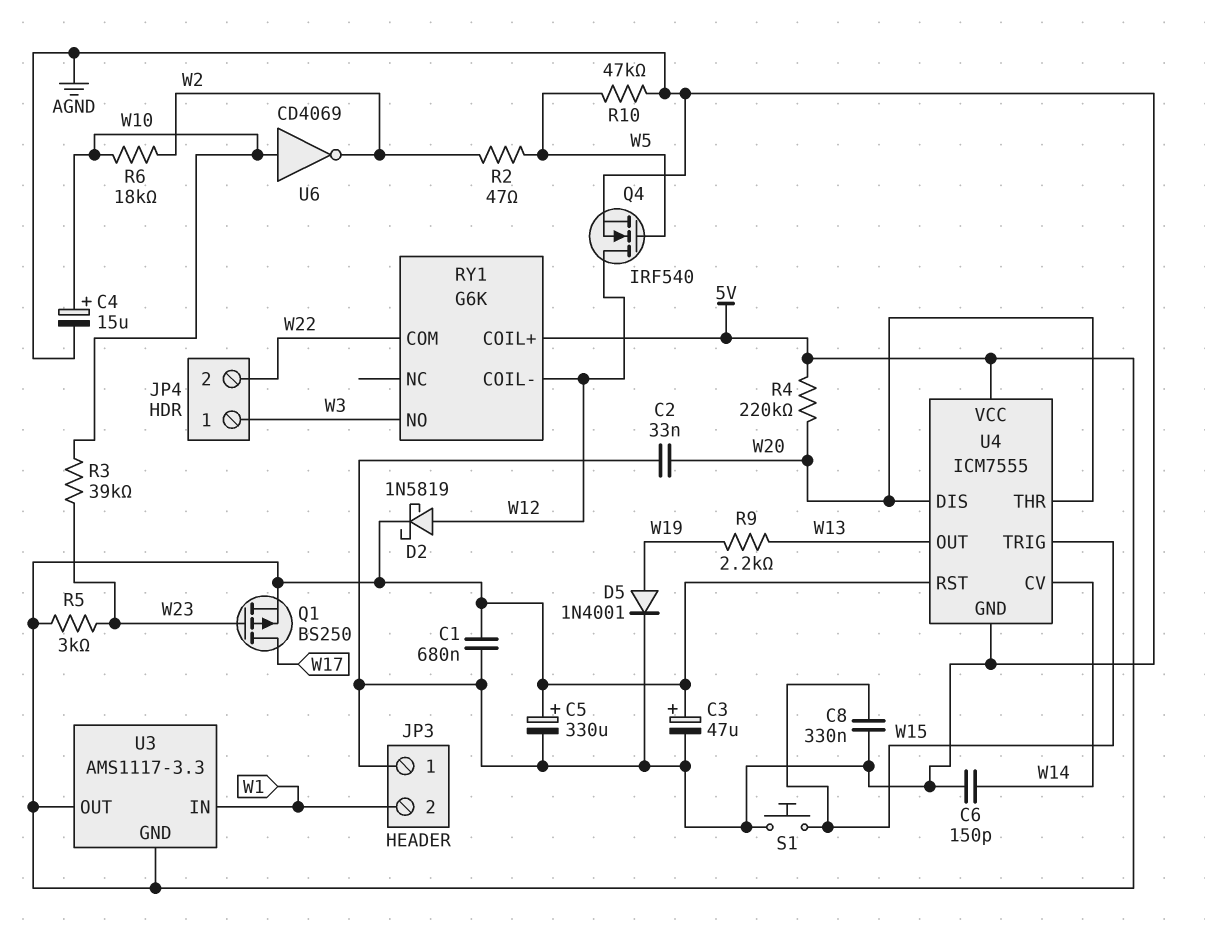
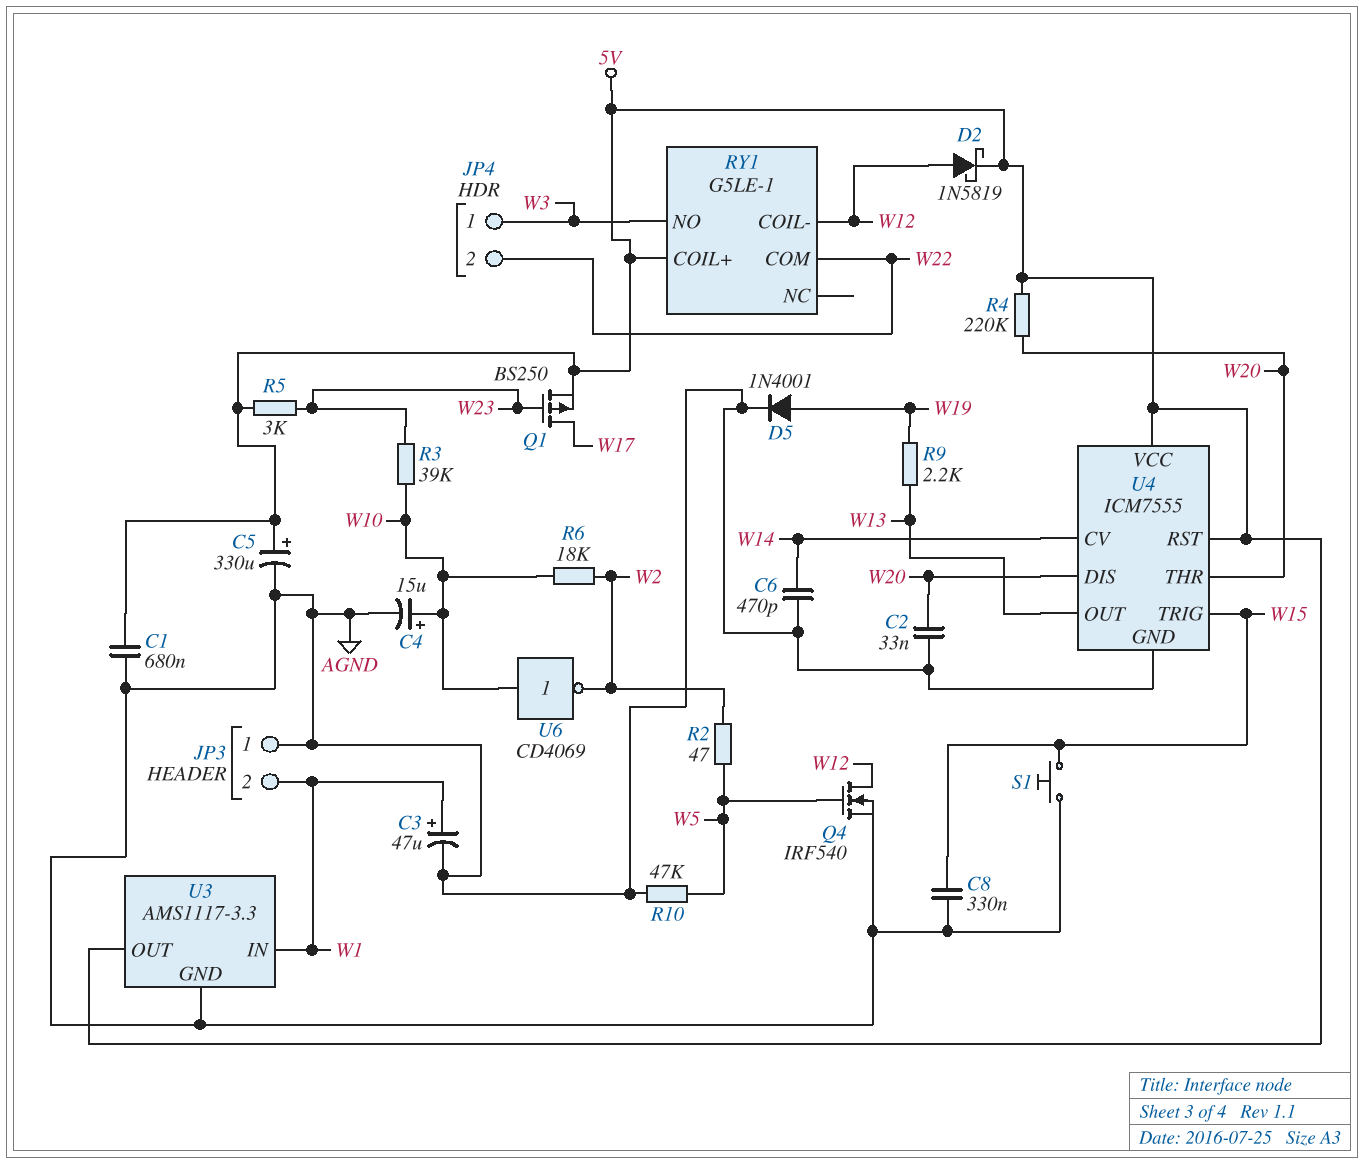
C3: 47uF (plus 5V, minus AGND) -> 47uF (plus W1, minus AGND)
C6: 150pF (AGND, W14) -> 470pF (AGND, W14)
RY1: G6K -> G5LE-1
U3 pin GND: 5V -> AGND

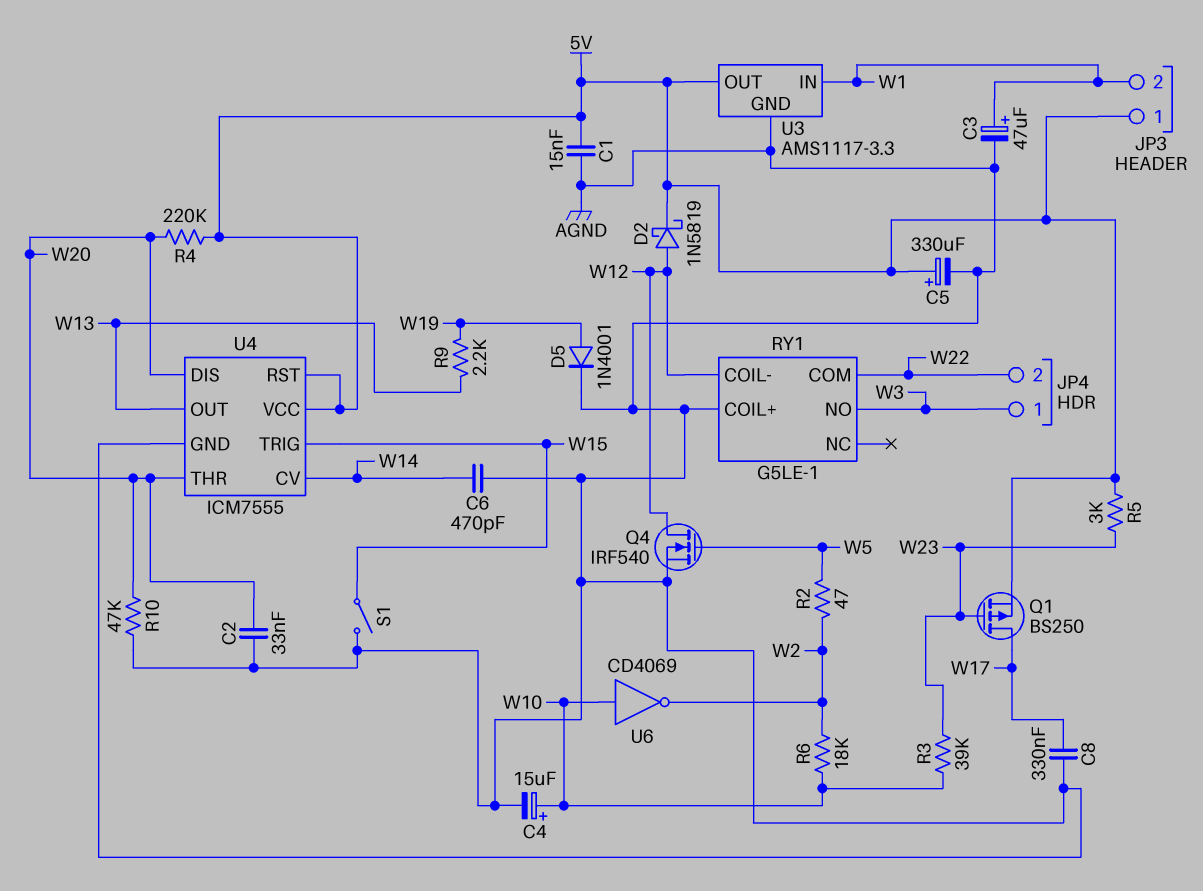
C1: 680nF (5V, AGND) -> 15nF (5V, AGND)
C8: 330nF (AGND, W15) -> 330nF (AGND, W17)
JP3 pin 1: AGND -> 5V
R10: 47k (AGND, W5) -> 47k (AGND, W20)
RY1 pin COIL+: 5V -> AGND
S1: button (AGND, W15) -> switch (AGND, W15)

